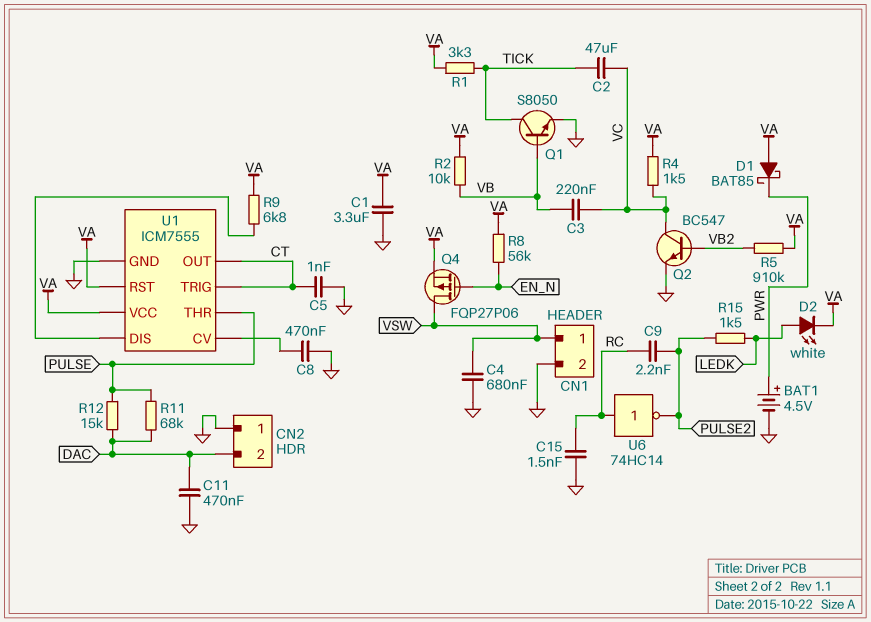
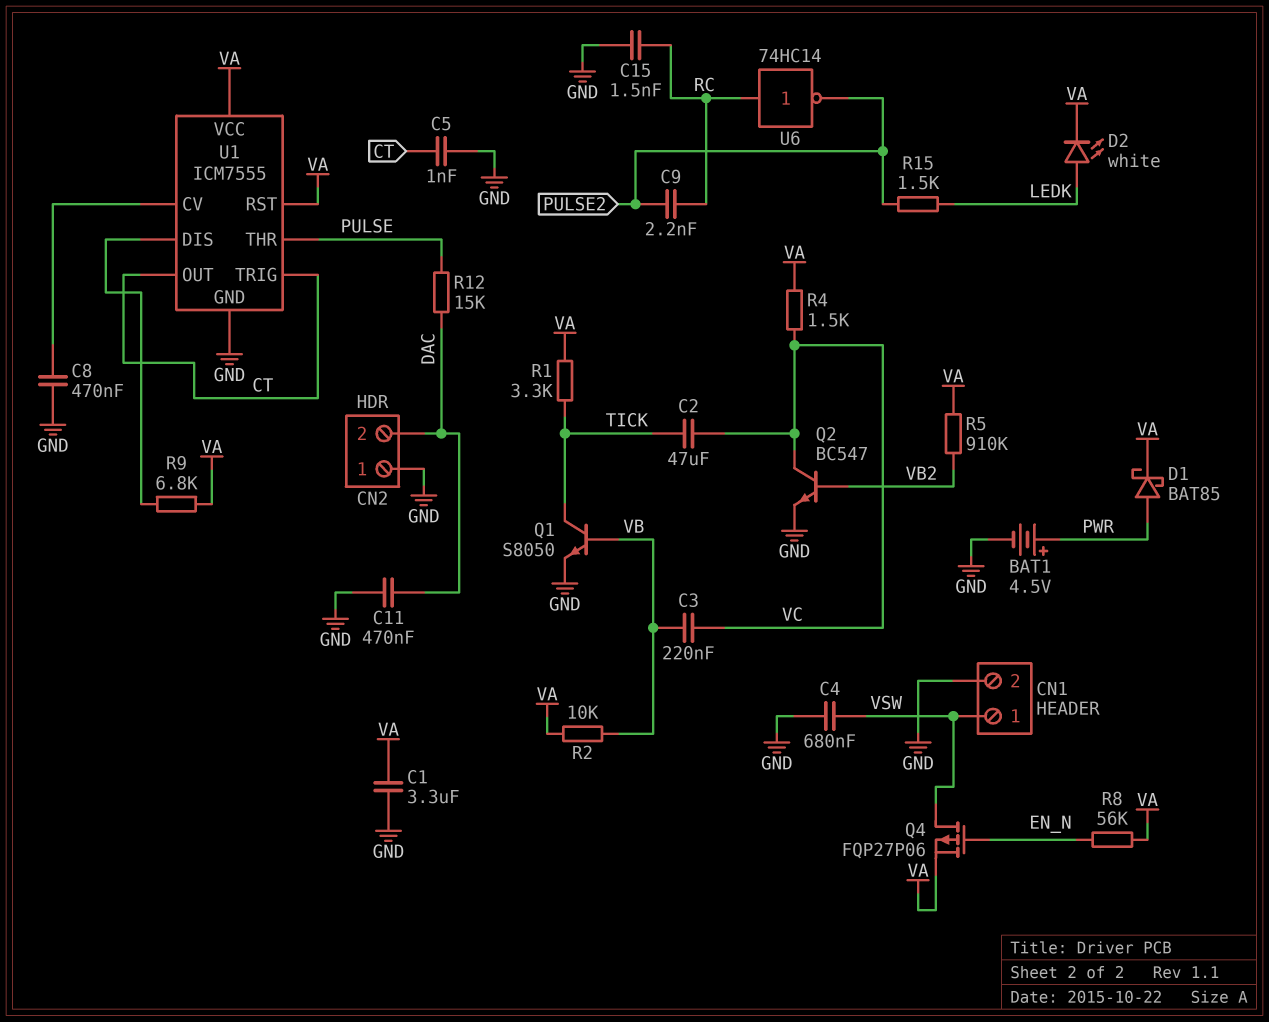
D1: schottky BAT85 (A VA, K PWR) -> schottky BAT85 (A PWR, K VA)
R11: 68k (DAC, PULSE) -> none

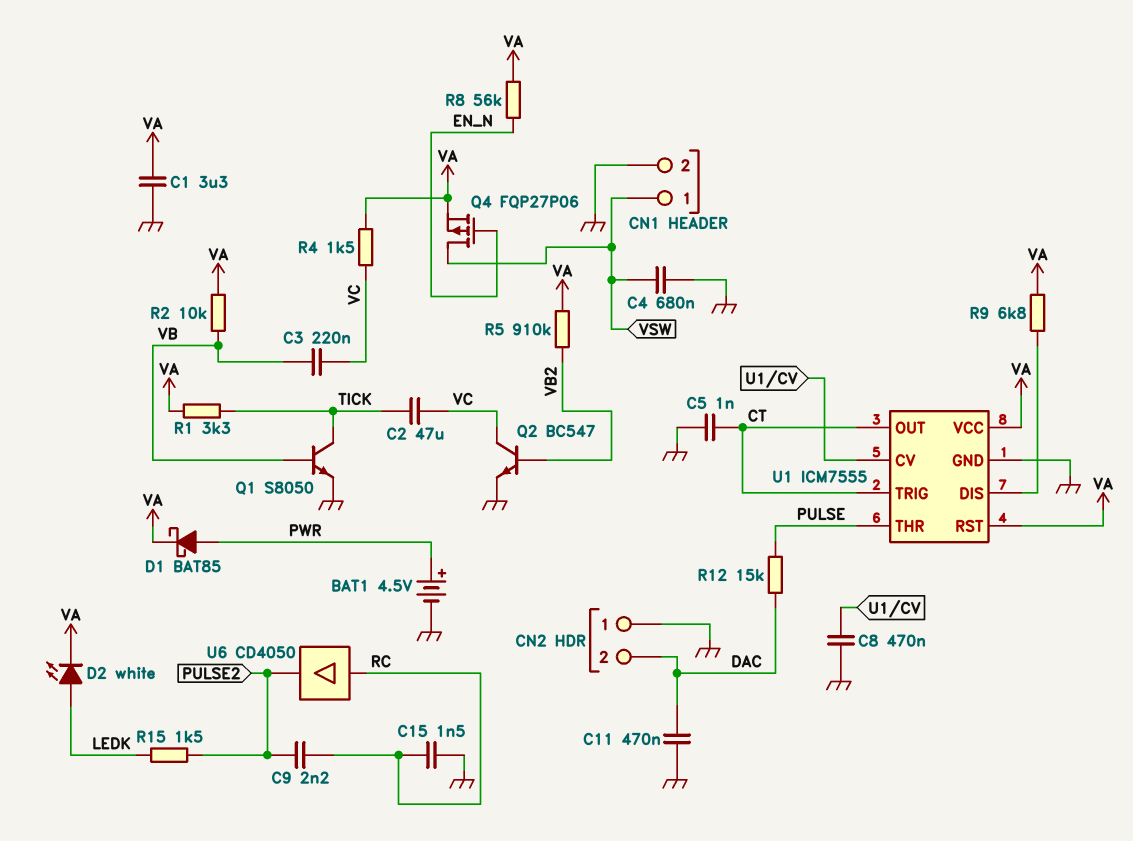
U6: NOT 74HC14 (in RC, out PULSE2) -> buffer CD4050 (in RC, out PULSE2)

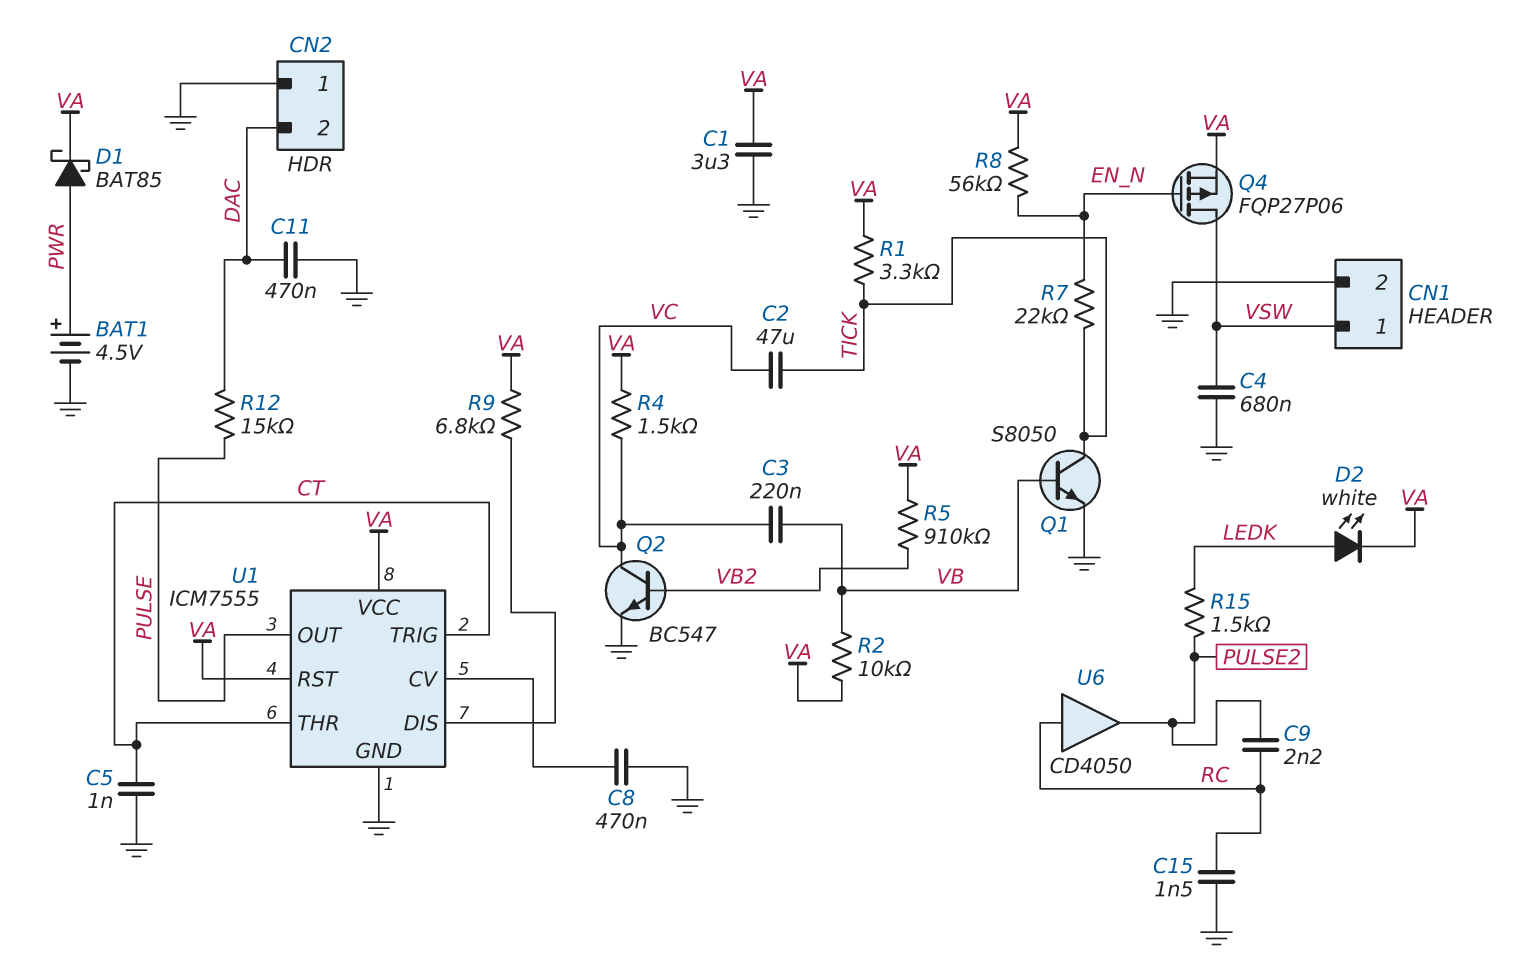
R7: none -> 22k (EN_N, TICK)
U1 pin OUT: CT -> PULSE
U1 pin THR: PULSE -> CT

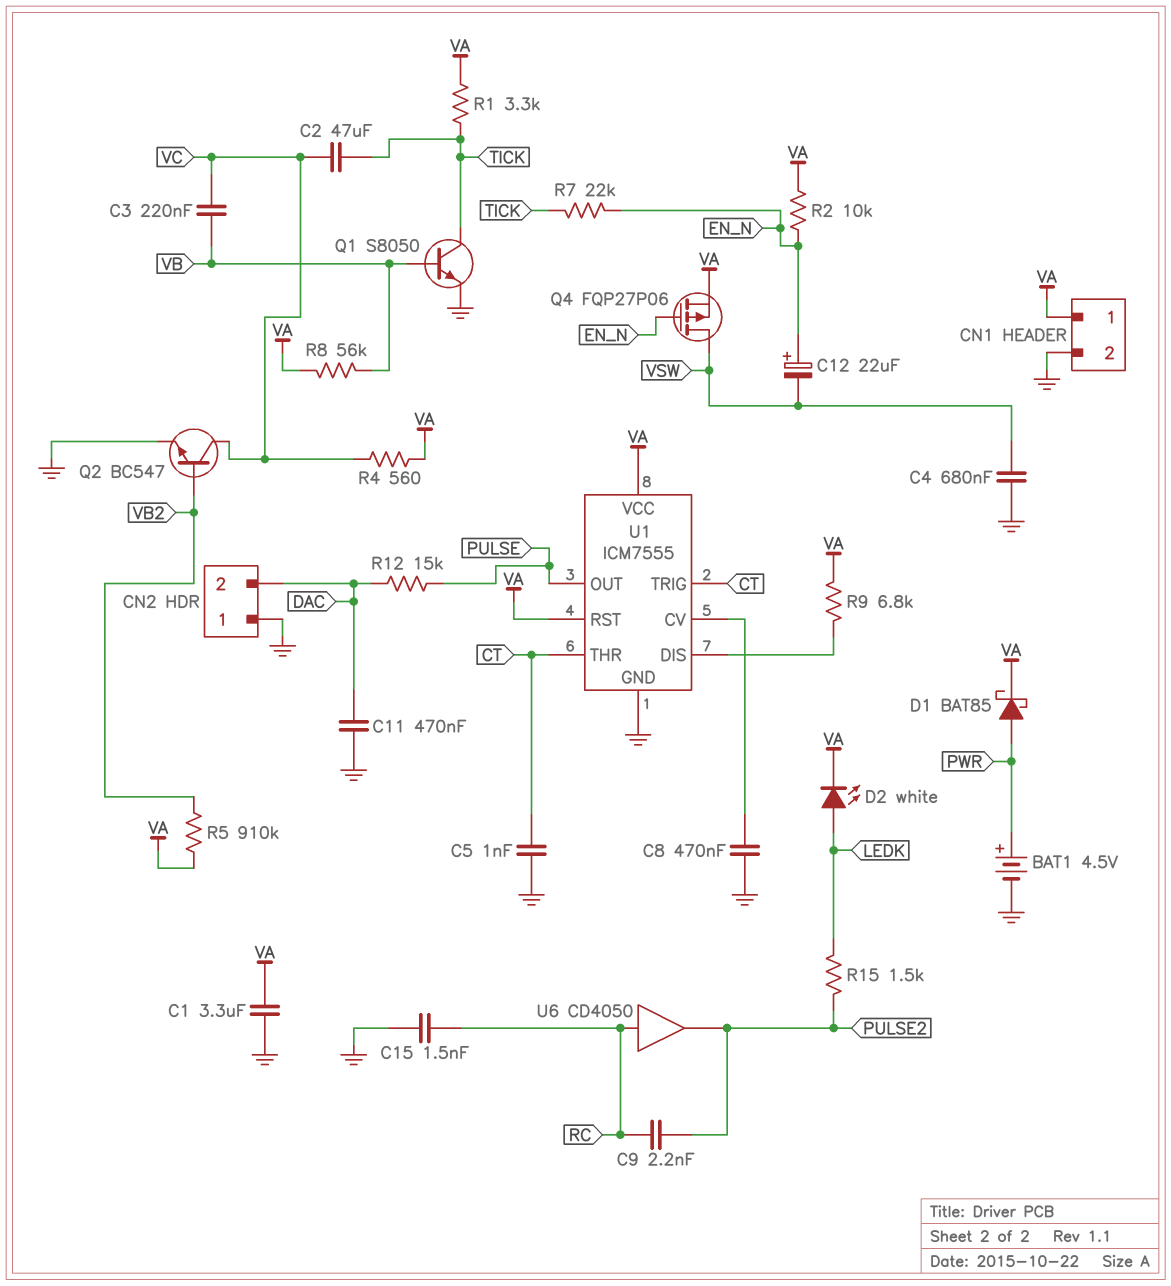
C12: none -> 22uF (plus EN_N, minus VSW)
CN1 pin 1: VSW -> VA
R2: 10k (VA, VB) -> 10k (EN_N, VA)
R4: 1.5k (VA, VC) -> 560 (VA, VC)
R8: 56k (EN_N, VA) -> 56k (VA, VB)

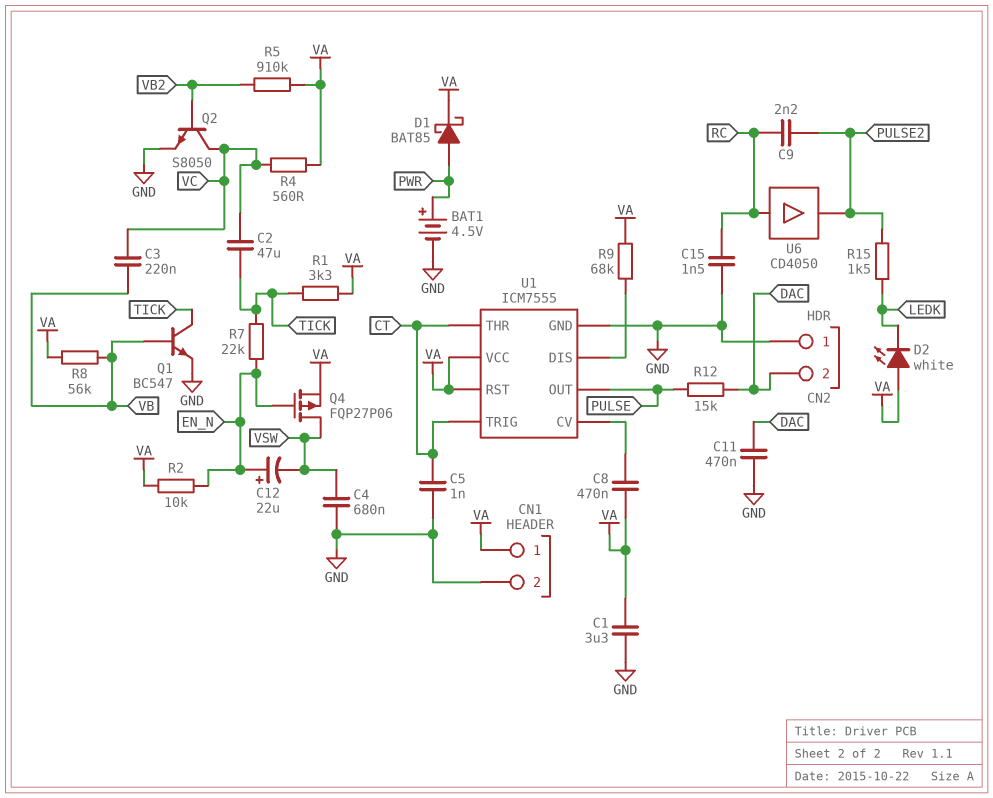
C8: 470nF (GND, U1/CV) -> 470nF (U1/CV, VA)
D2: LED white (A LEDK, K VA) -> LED white (A VA, K LEDK)
Q1: NPN S8050 (B VB, C TICK, E GND) -> NPN BC547 (B VB, C TICK, E GND)
Q2: NPN BC547 (B VB2, C VC, E GND) -> NPN S8050 (B VB2, C VC, E GND)
R9: 6.8k (U1/DIS, VA) -> 68k (U1/DIS, VA)

